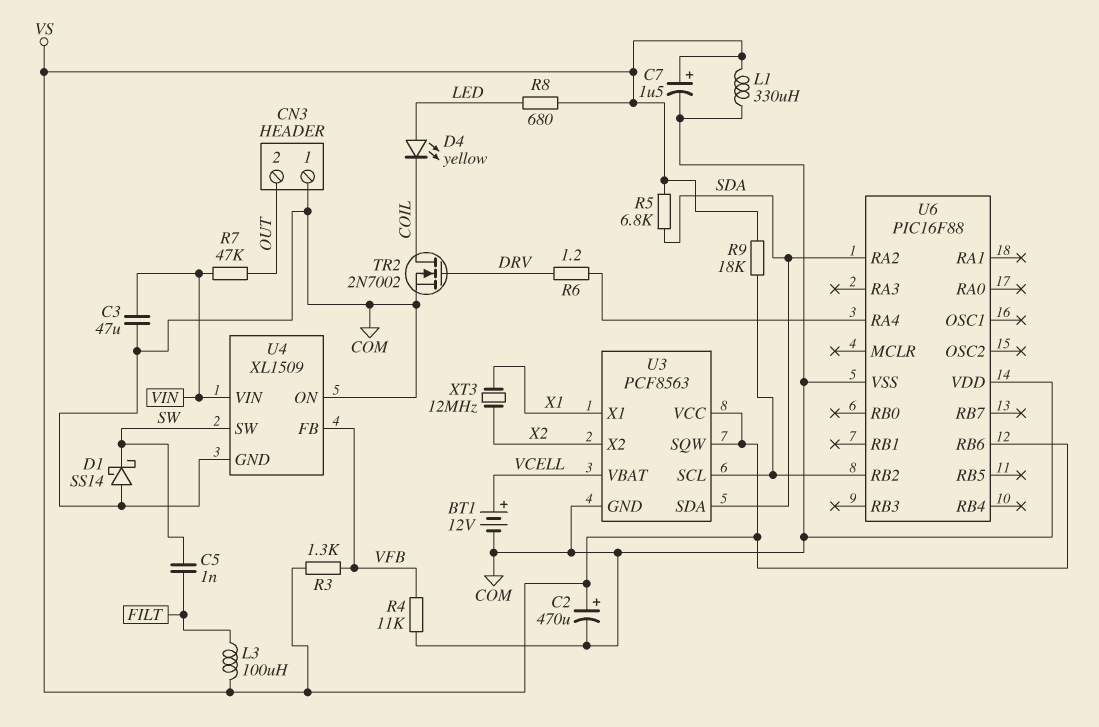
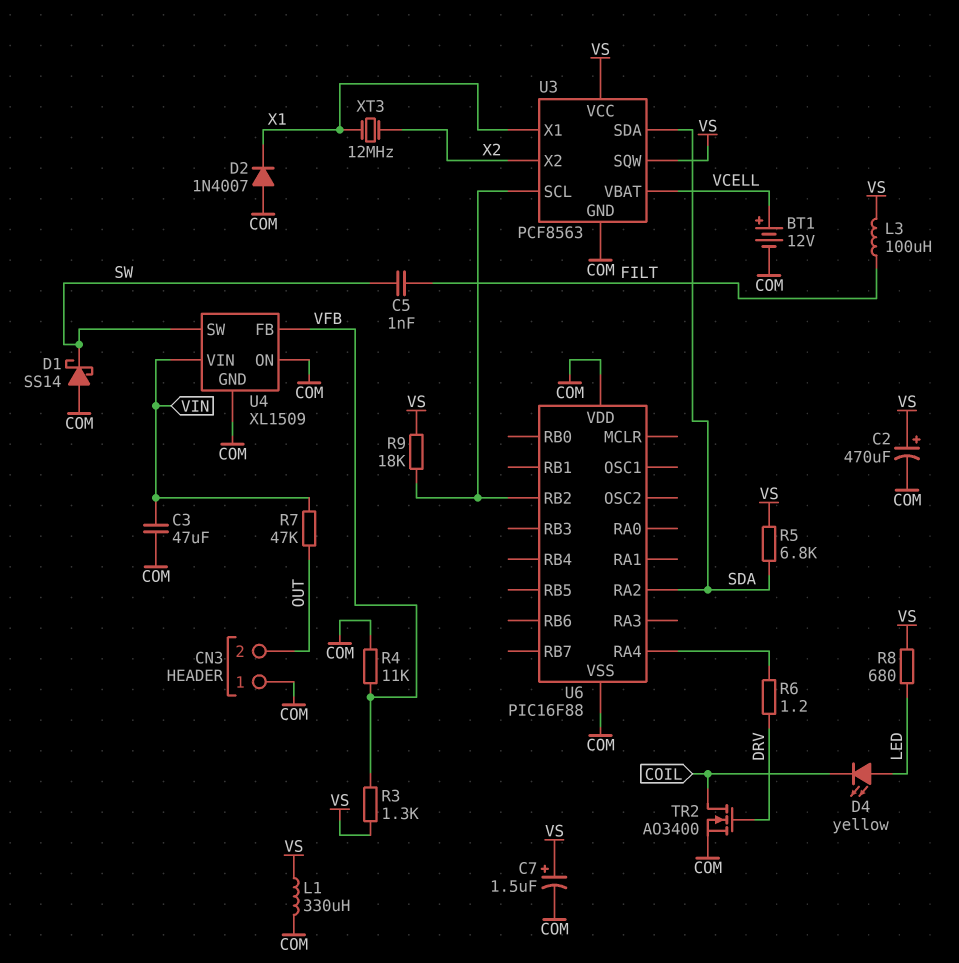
D2: none -> diode 1N4007 (A COM, K X1)
TR2: NMOS 2N7002 (G DRV, D COIL, S COM) -> NMOS AO3400 (G DRV, D COIL, S COM)
U6 pin RB6: VS -> none

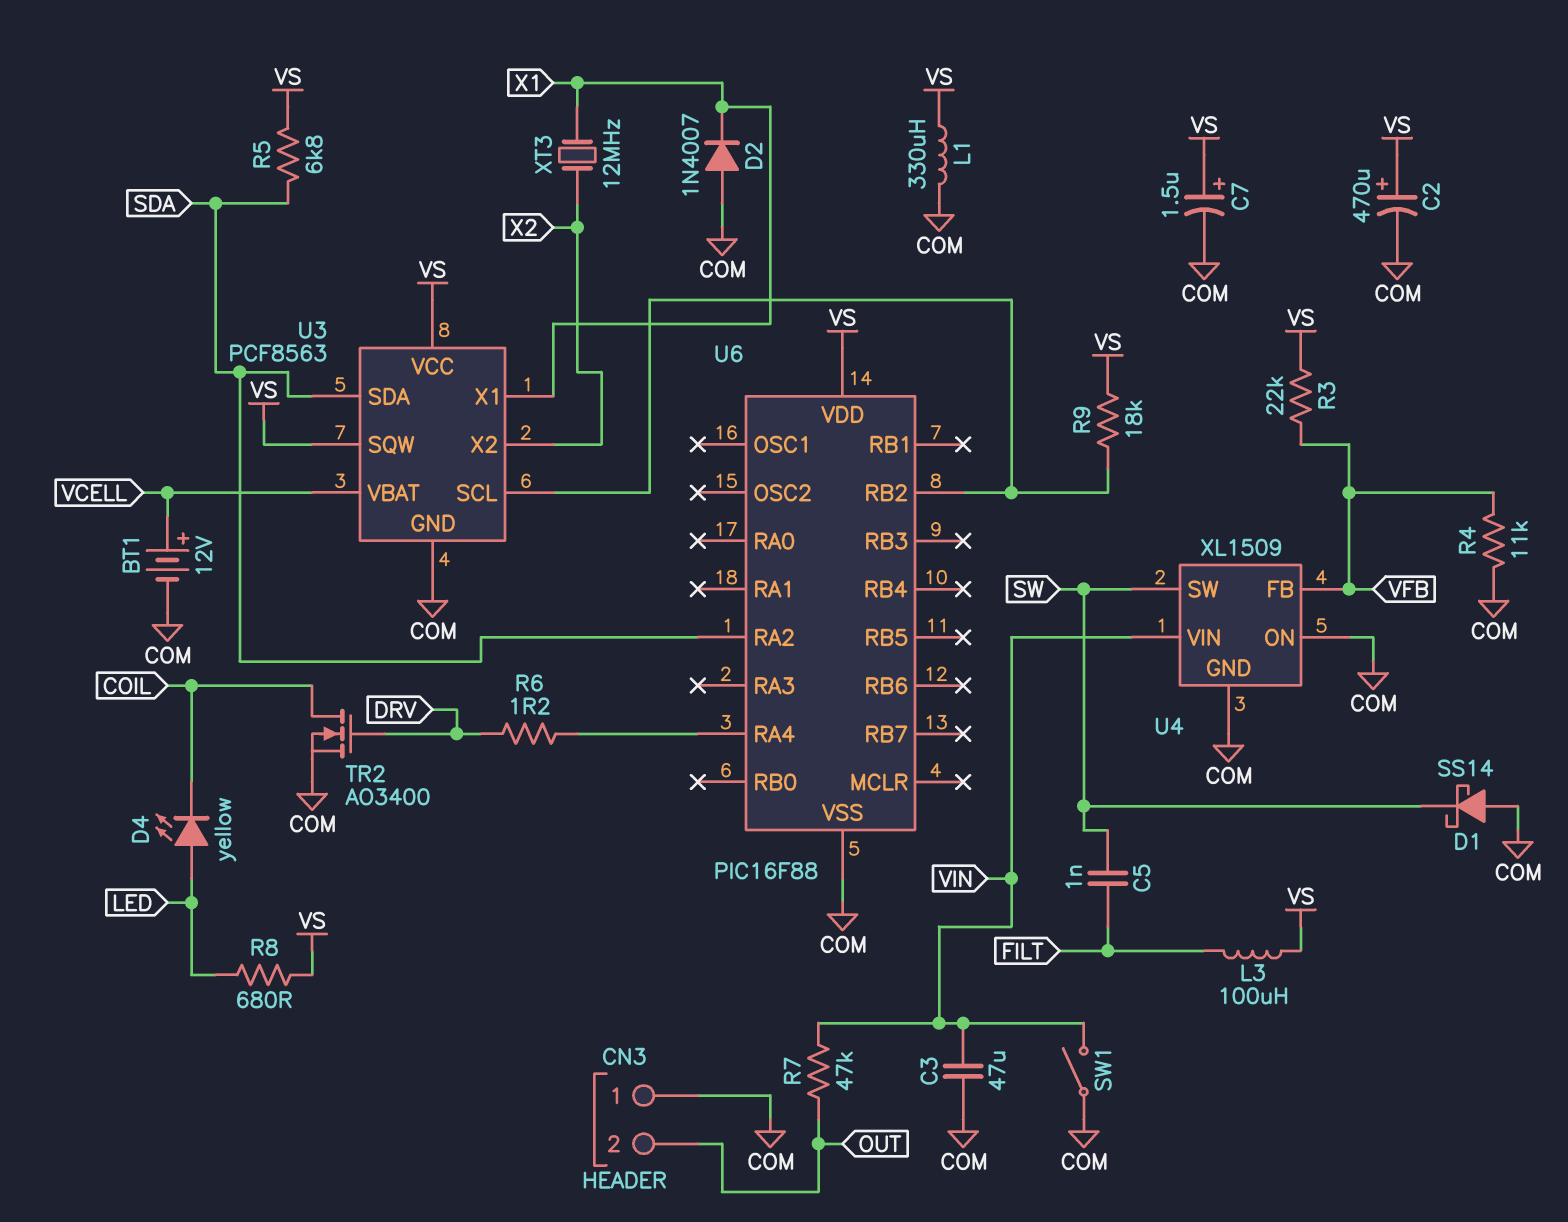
R3: 1.3k (VFB, VS) -> 22k (VFB, VS)
SW1: none -> switch (COM, VIN)
U6 pin VDD: COM -> VS

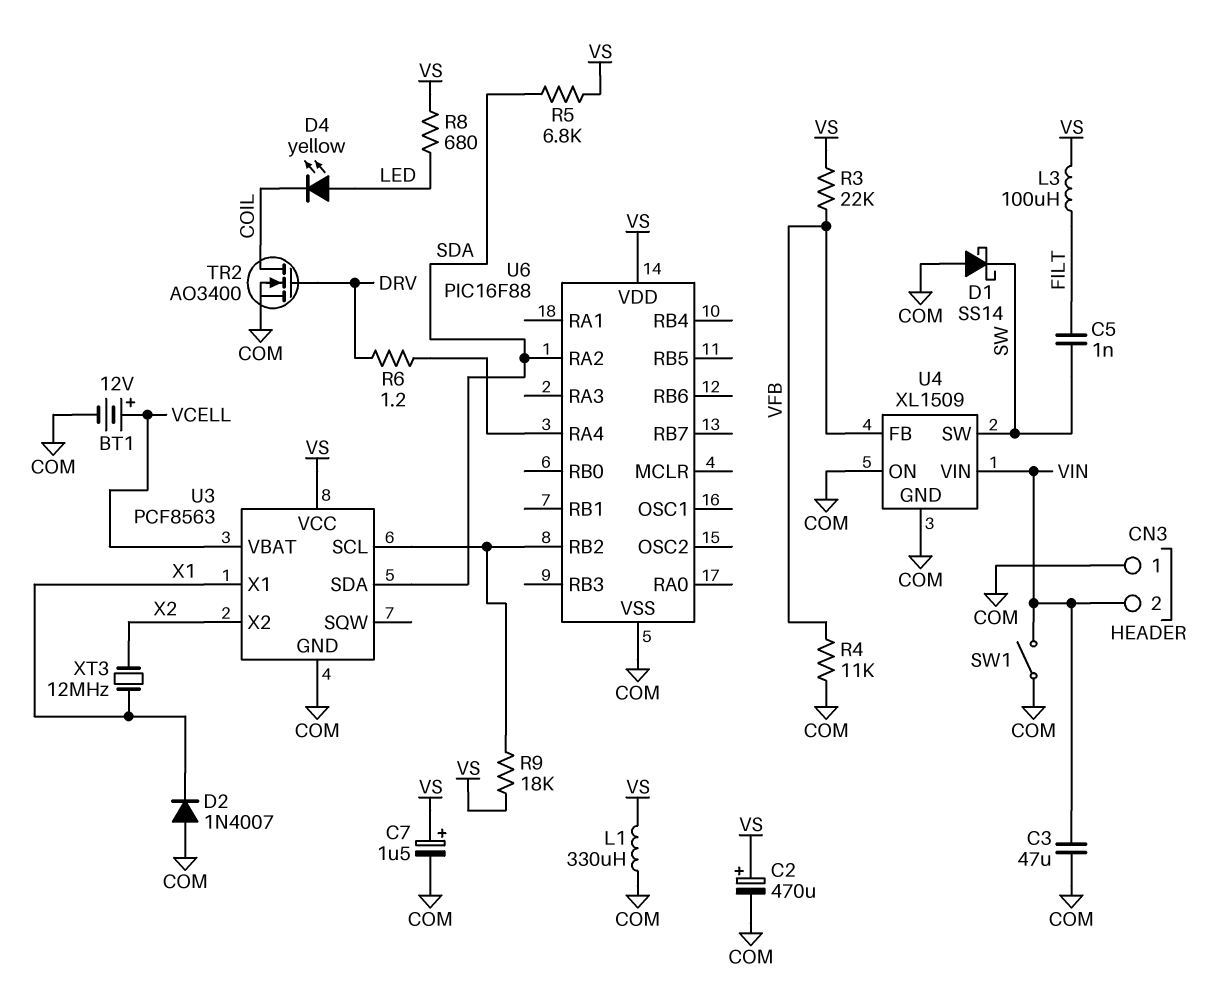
CN3 pin 2: OUT -> VIN
R7: 47k (OUT, VIN) -> none
U3 pin SQW: VS -> none

